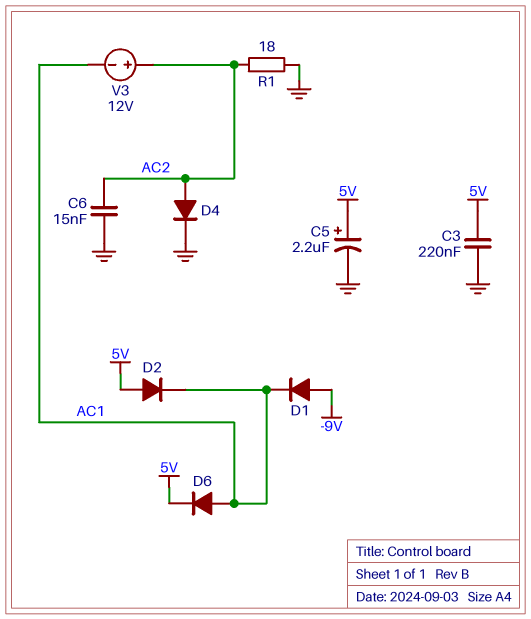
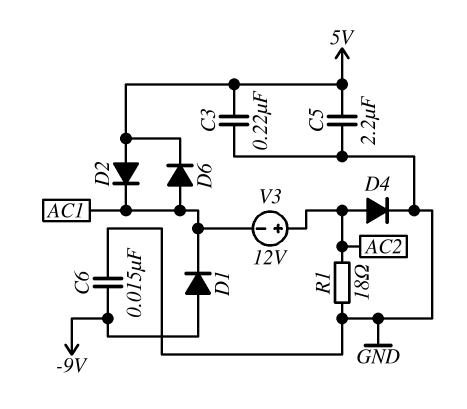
C5: 2.2uF (plus 5V, minus GND) -> 2.2uF (5V, GND)
C6: 15nF (AC2, GND) -> 15nF (-9V, GND)

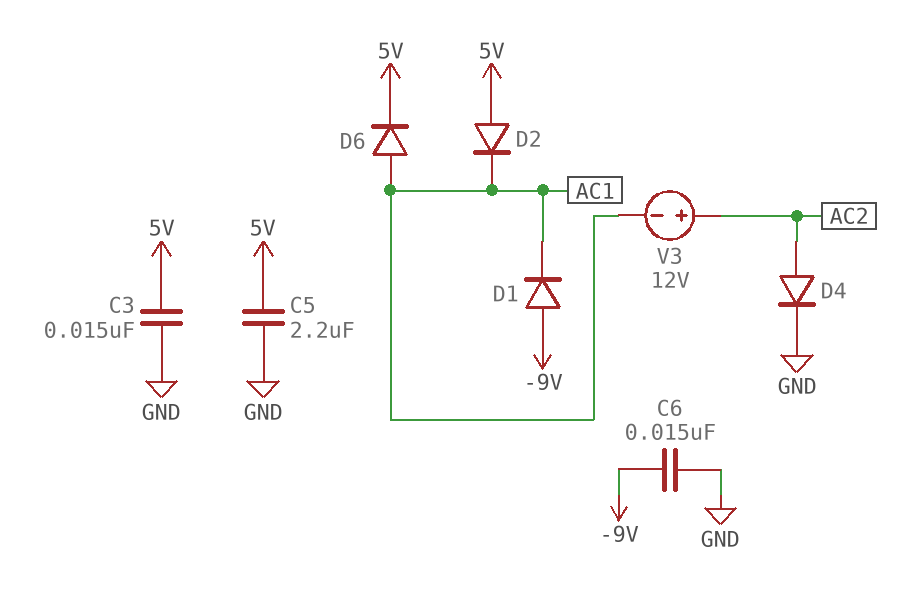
C3: 220nF (5V, GND) -> 15nF (5V, GND)
R1: 18 (AC2, GND) -> none

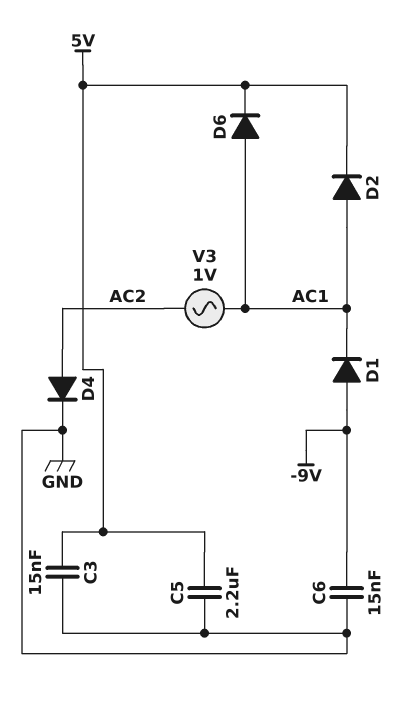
D2: diode (A 5V, K AC1) -> diode (A AC1, K 5V)
V3: 12V (plus AC2, minus AC1) -> AC 1V (AC1, AC2)

